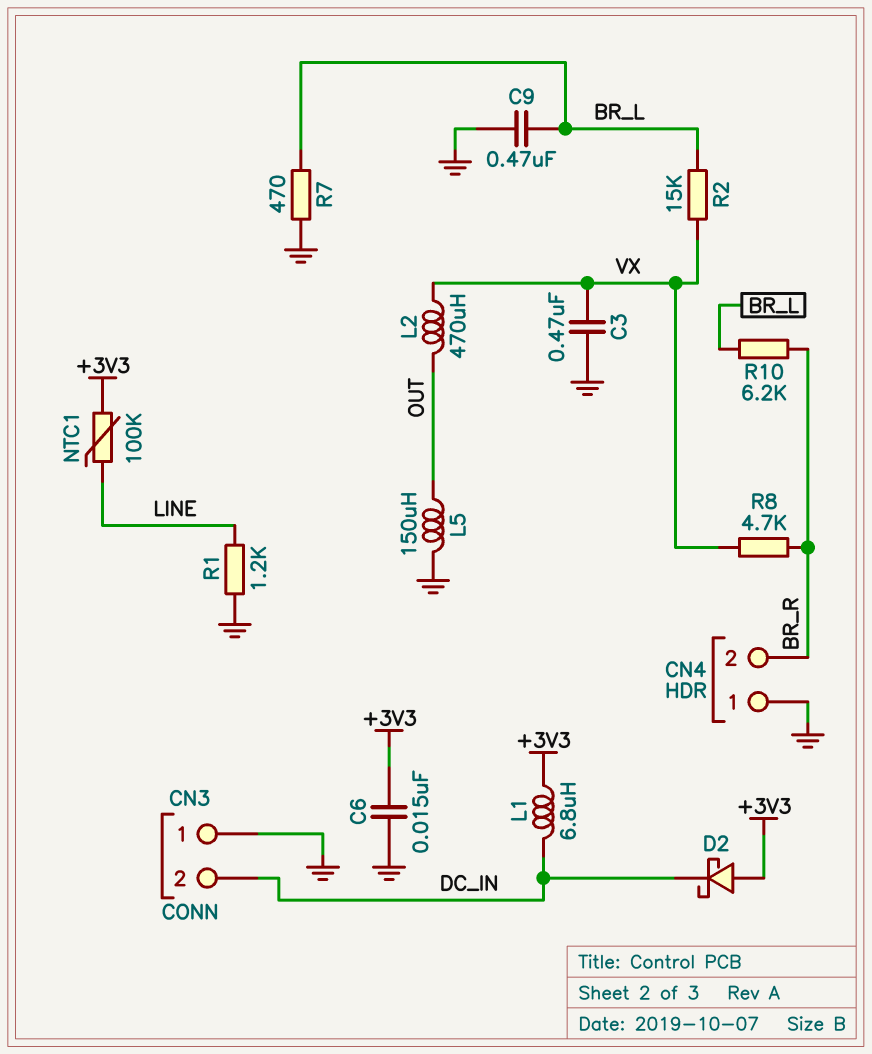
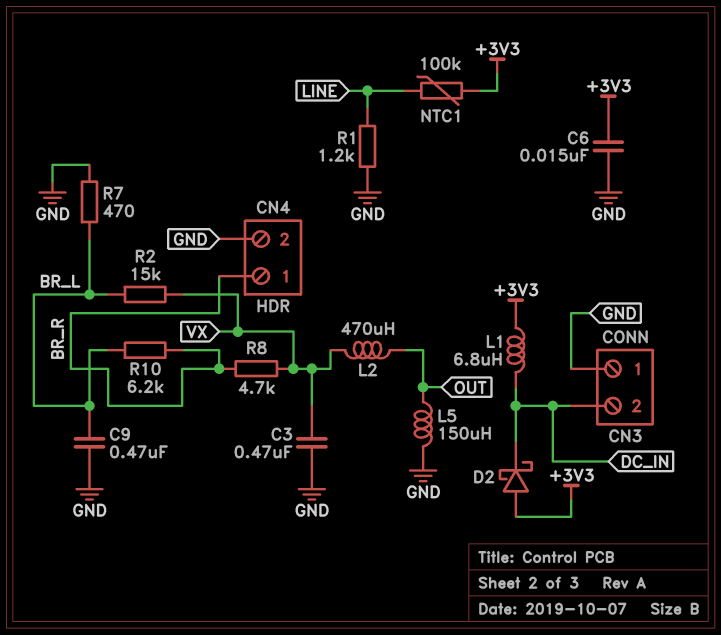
CN4 pin 1: GND -> BR_R
CN4 pin 2: BR_R -> GND

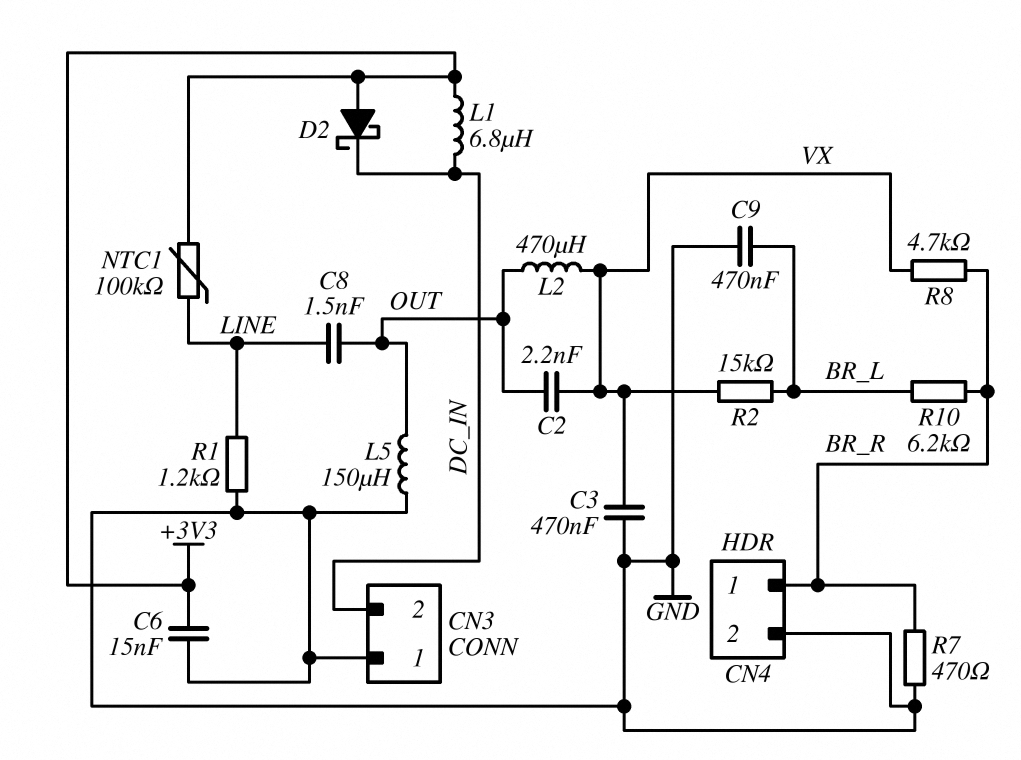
C2: none -> 2.2nF (OUT, VX)
C8: none -> 1.5nF (LINE, OUT)
R7: 470 (BR_L, GND) -> 470 (BR_R, GND)

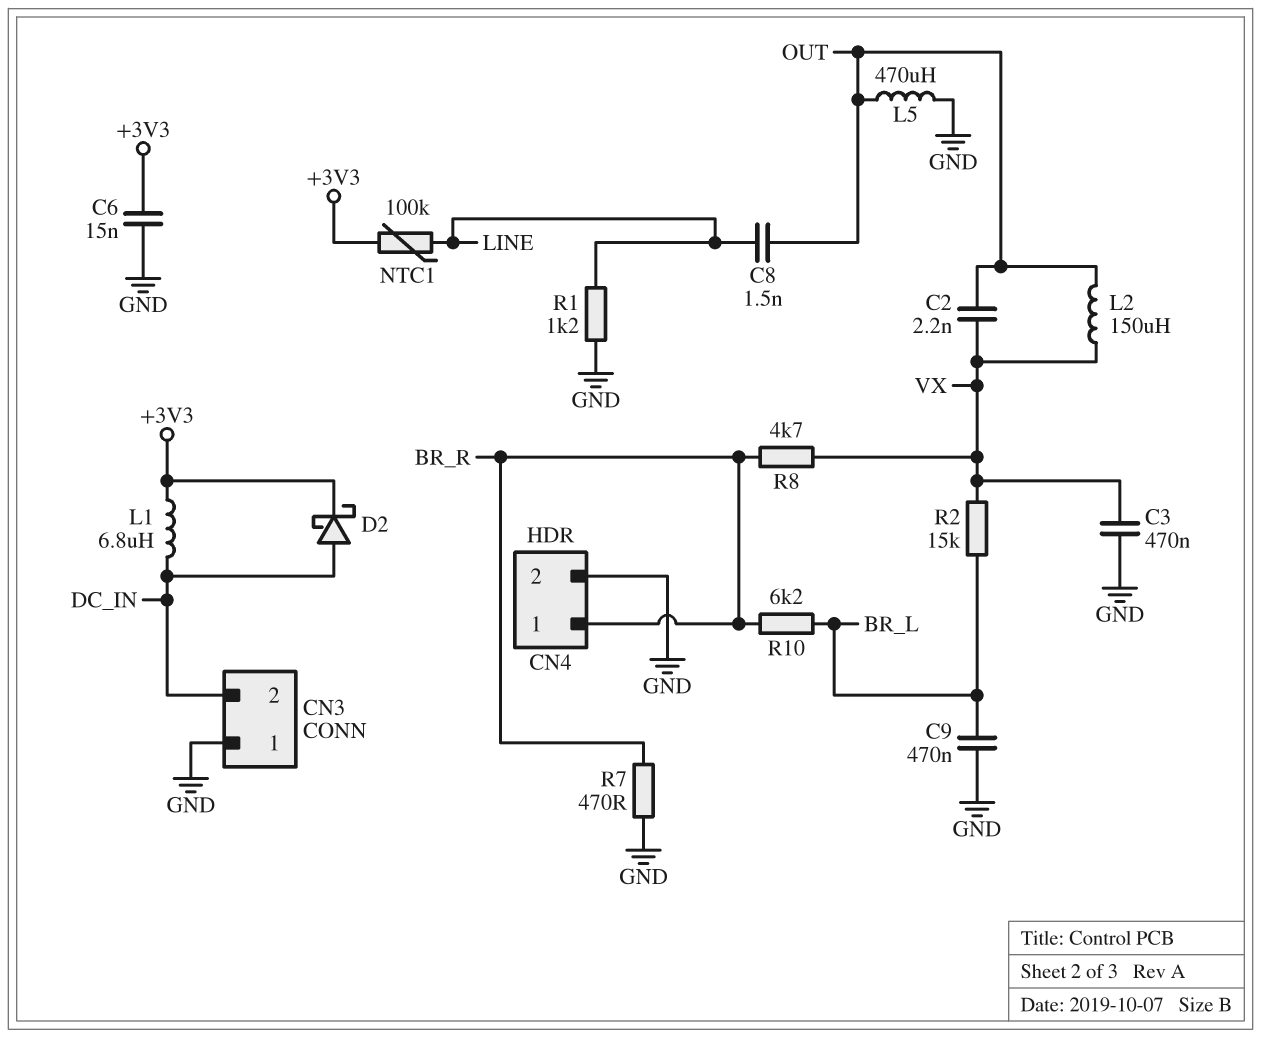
D2: schottky (A +3V3, K DC_IN) -> schottky (A DC_IN, K +3V3)
L2: 470uH (OUT, VX) -> 150uH (OUT, VX)
L5: 150uH (GND, OUT) -> 470uH (GND, OUT)

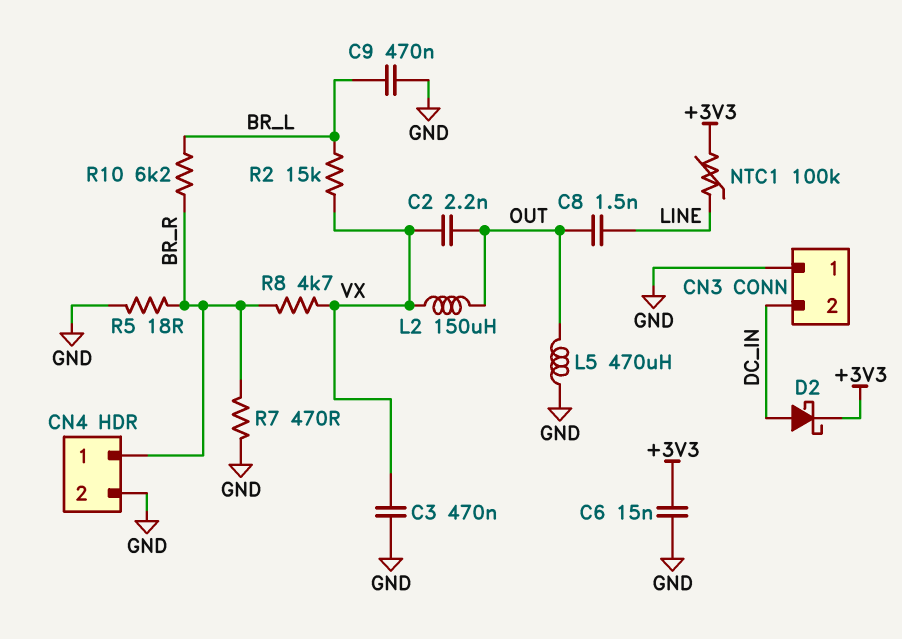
L1: 6.8uH (+3V3, DC_IN) -> none
R1: 1.2k (GND, LINE) -> none
R5: none -> 18 (BR_R, GND)

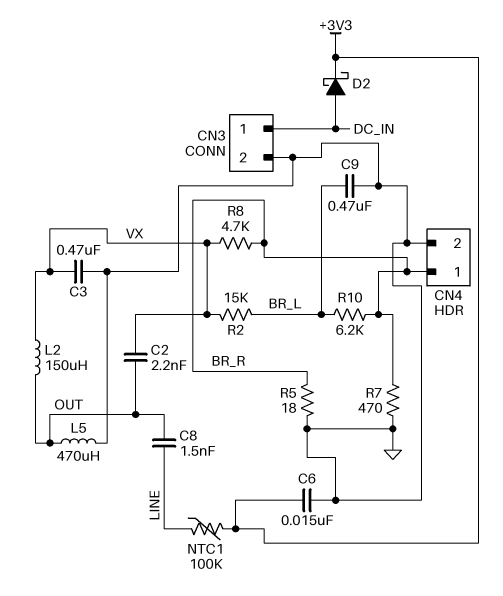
CN3 pin 1: GND -> DC_IN
CN3 pin 2: DC_IN -> GND

